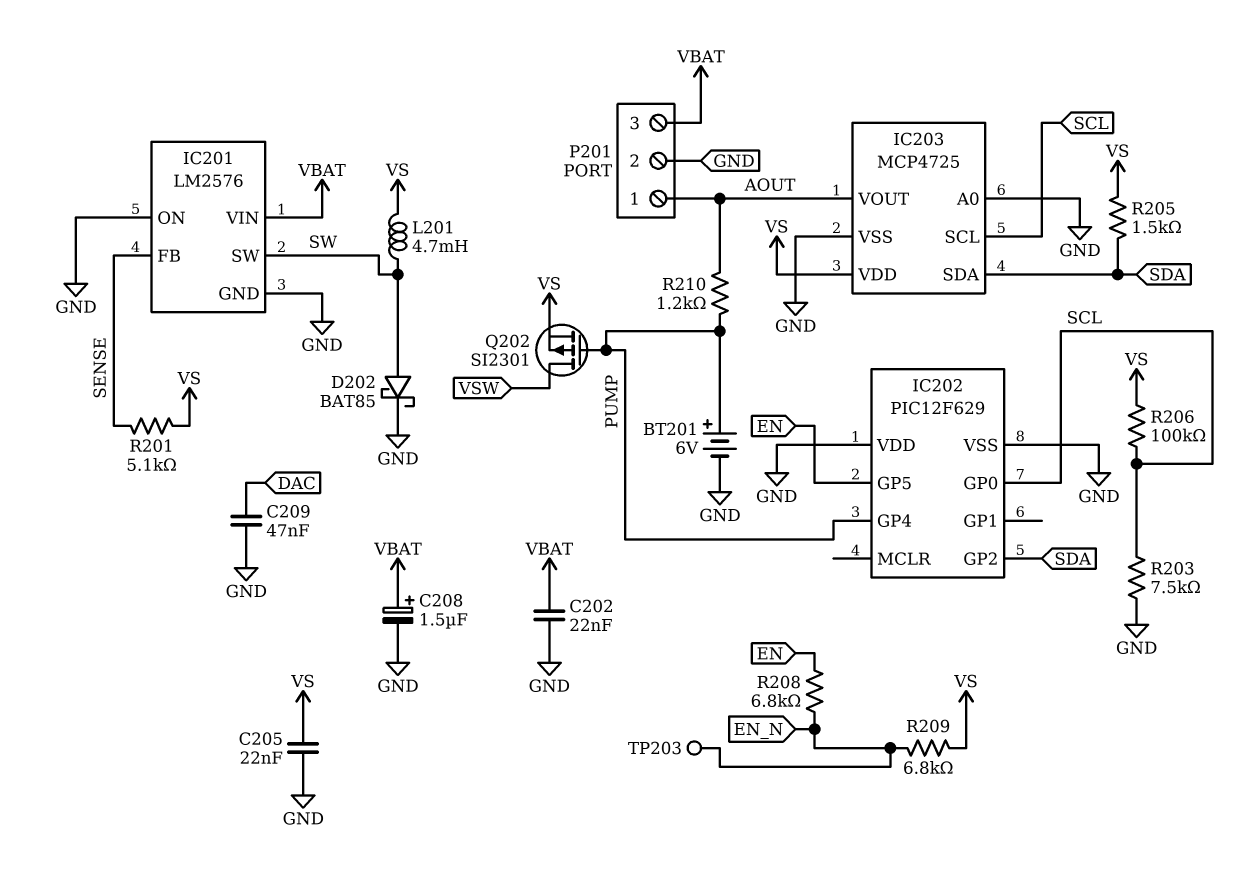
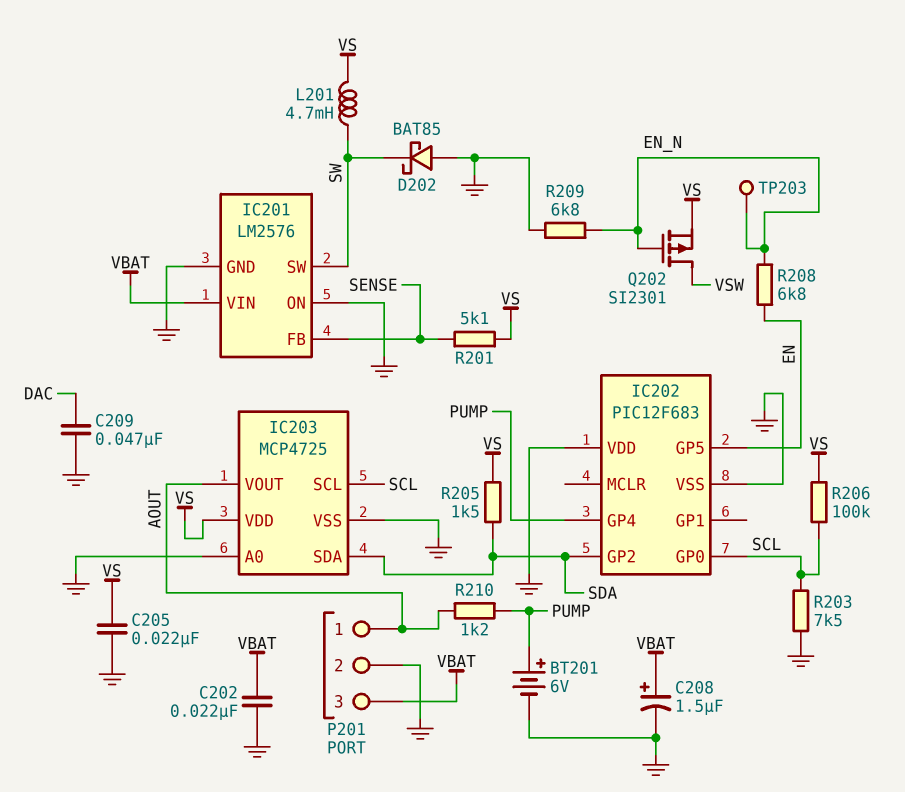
D202: schottky BAT85 (A SW, K GND) -> schottky BAT85 (A GND, K SW)
IC202: PIC12F629 -> PIC12F683
Q202: PMOS SI2301 (G PUMP, D VSW, S VS) -> PMOS SI2301 (G EN_N, D VSW, S VS)
R209: 6.8k (EN_N, VS) -> 6.8k (EN_N, GND)

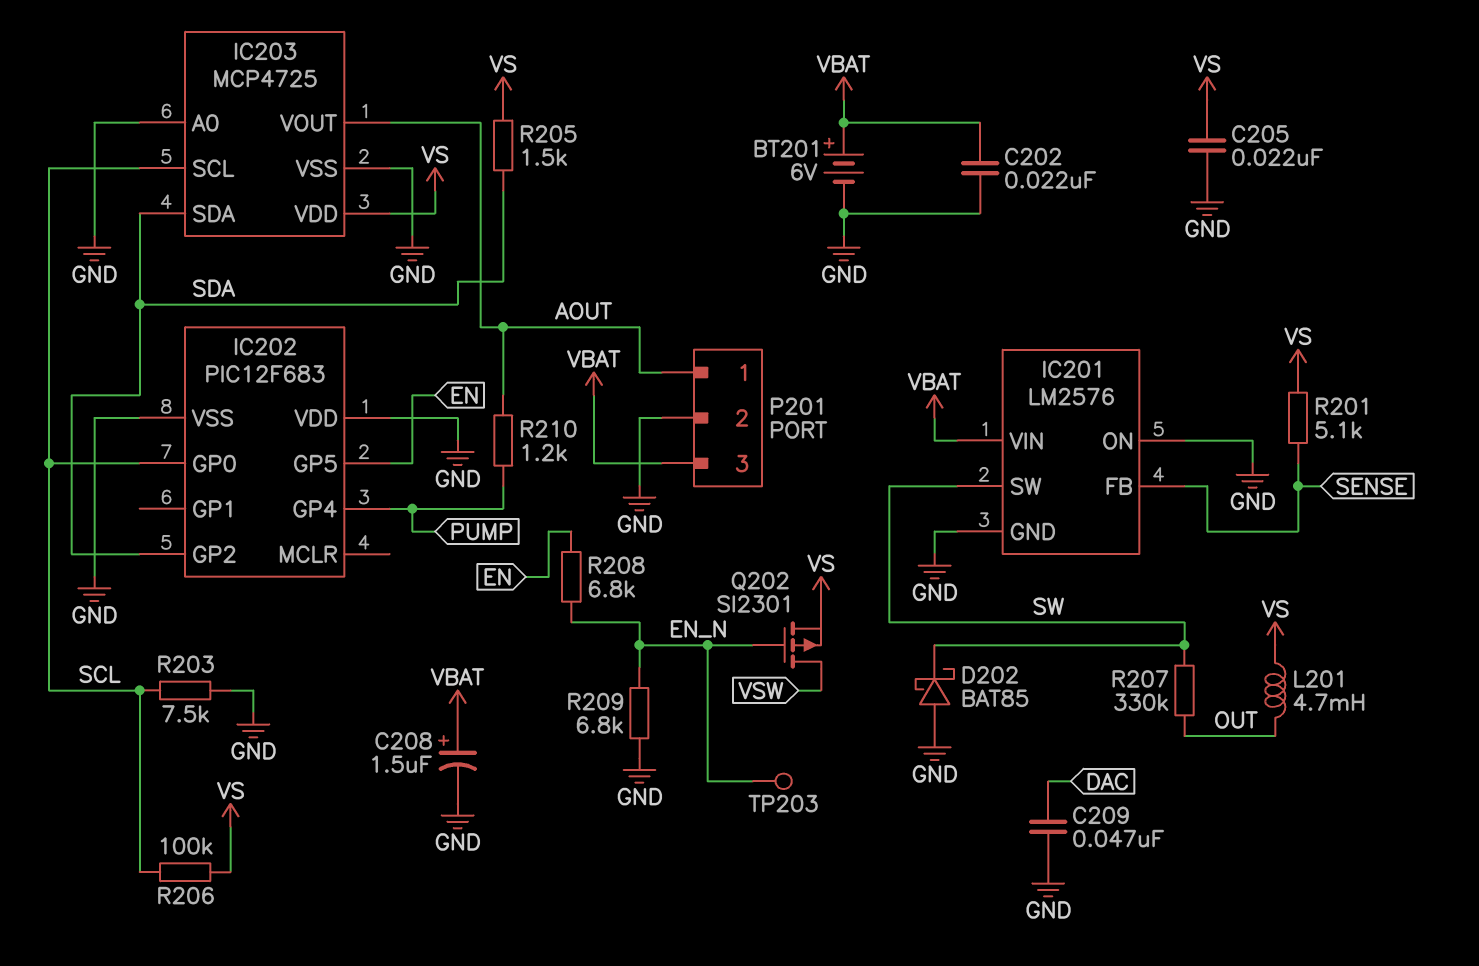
BT201: 6V (plus PUMP, minus GND) -> 6V (plus VBAT, minus GND)
L201: 4.7mH (SW, VS) -> 4.7mH (OUT, VS)
R207: none -> 330k (OUT, SW)

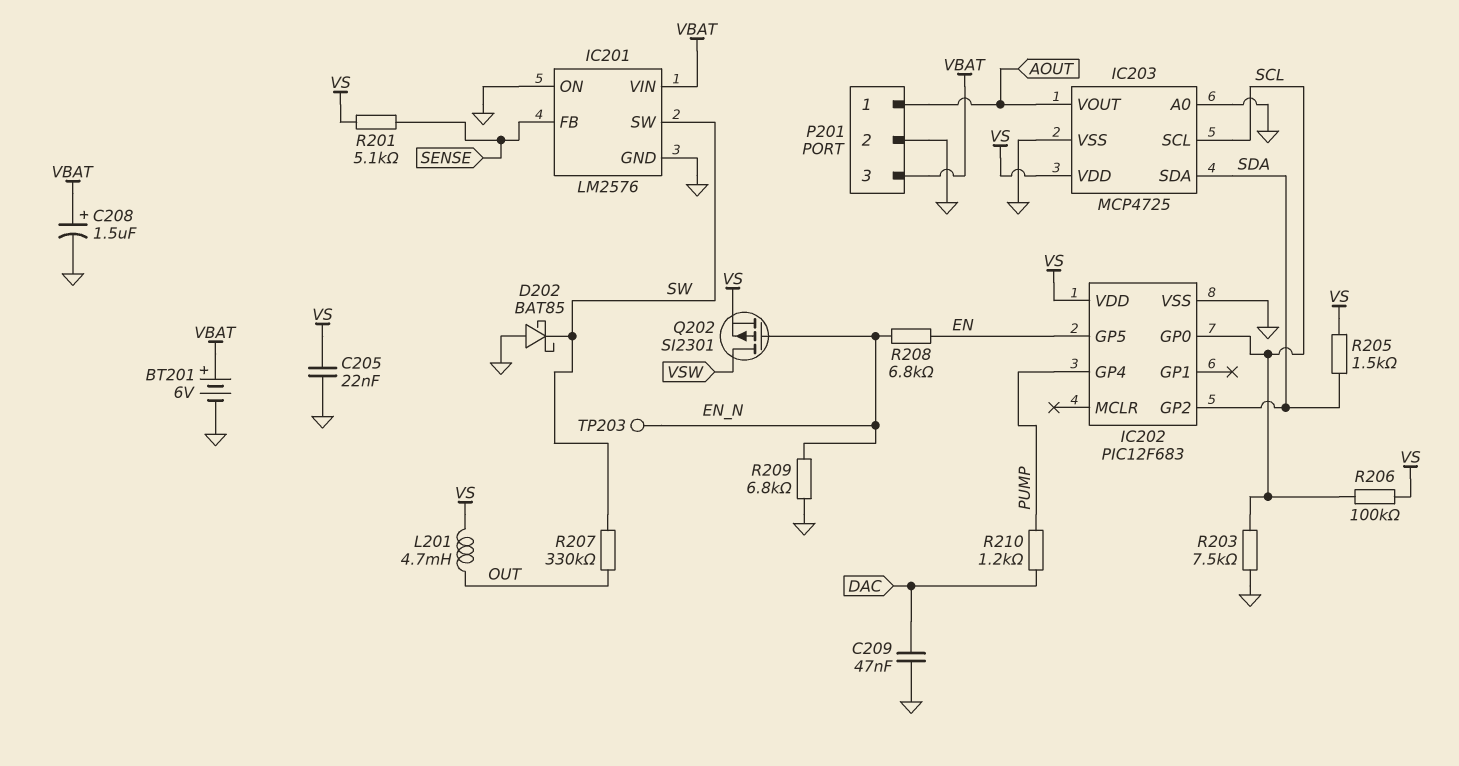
C202: 22nF (GND, VBAT) -> none
IC202 pin VDD: GND -> VS
R210: 1.2k (AOUT, PUMP) -> 1.2k (DAC, PUMP)

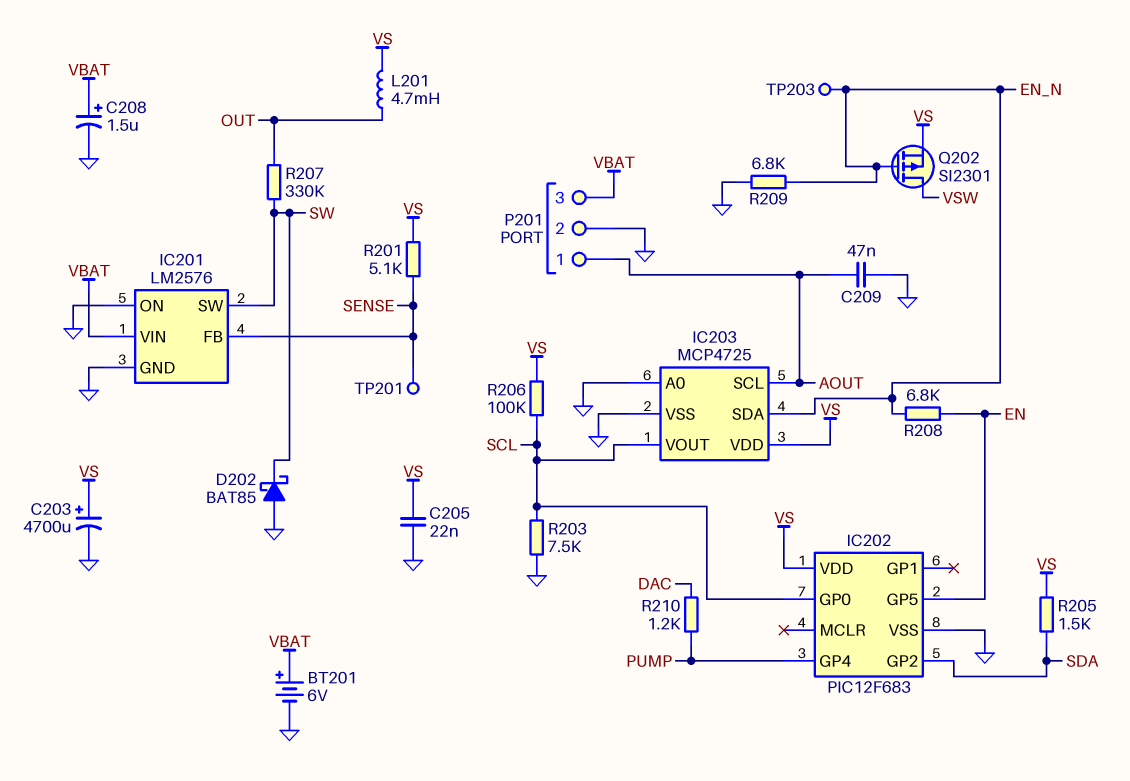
C203: none -> 4700uF (plus VS, minus GND)
C209: 47nF (DAC, GND) -> 47nF (AOUT, GND)
IC203 pin SCL: SCL -> AOUT
IC203 pin SDA: SDA -> EN_N
IC203 pin VOUT: AOUT -> SCL
TP201: none -> test point (SENSE)

